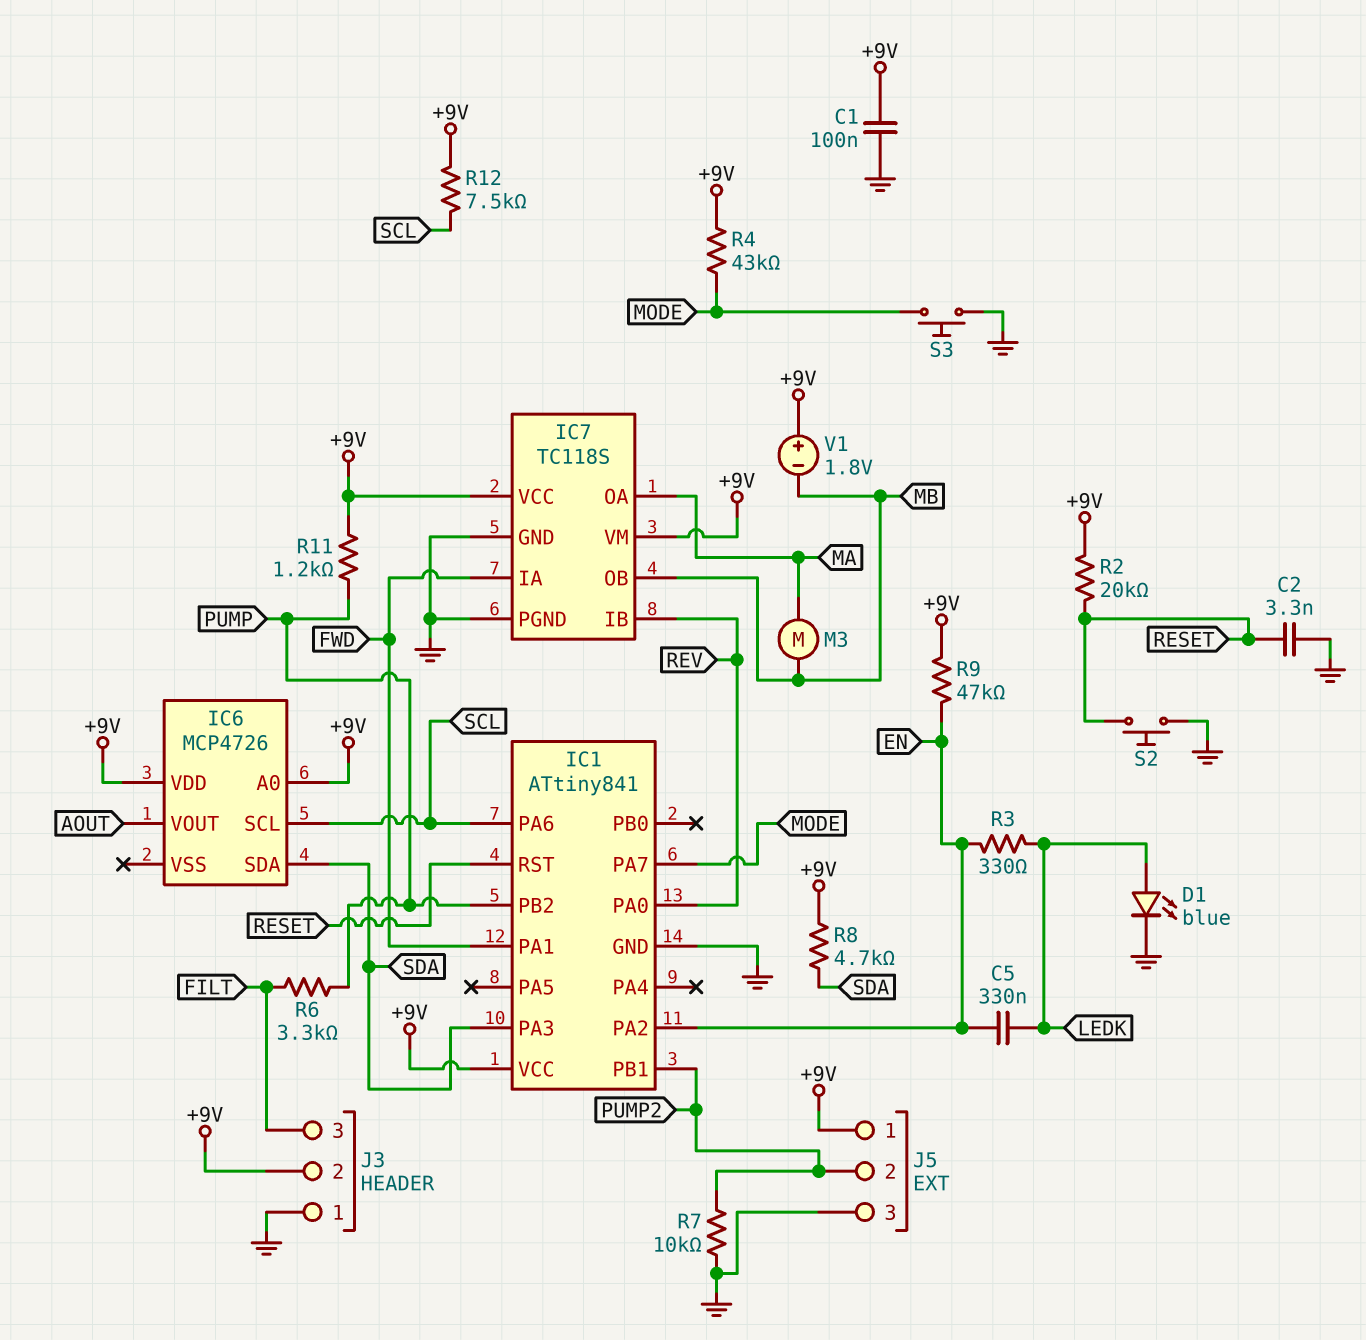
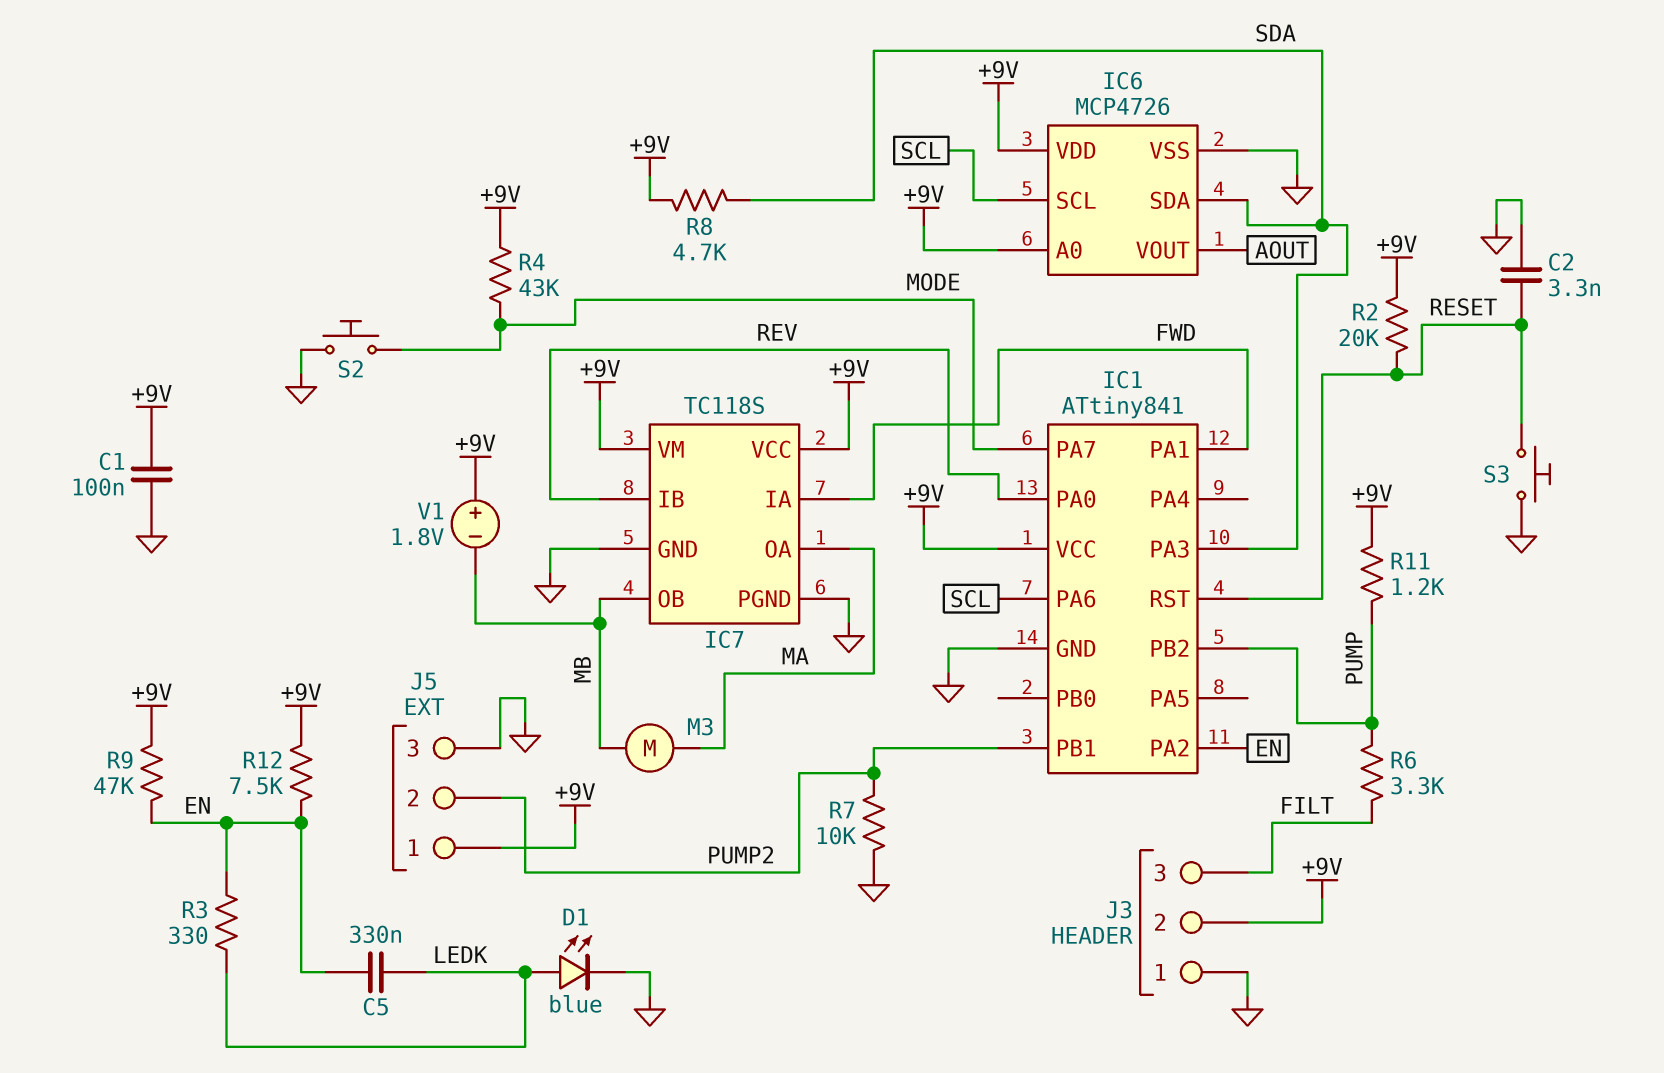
IC6 pin VSS: none -> GND
R12: 7.5k (+9V, SCL) -> 7.5k (+9V, EN)
S2: button (GND, RESET) -> button (GND, MODE)
S3: button (GND, MODE) -> button (GND, RESET)

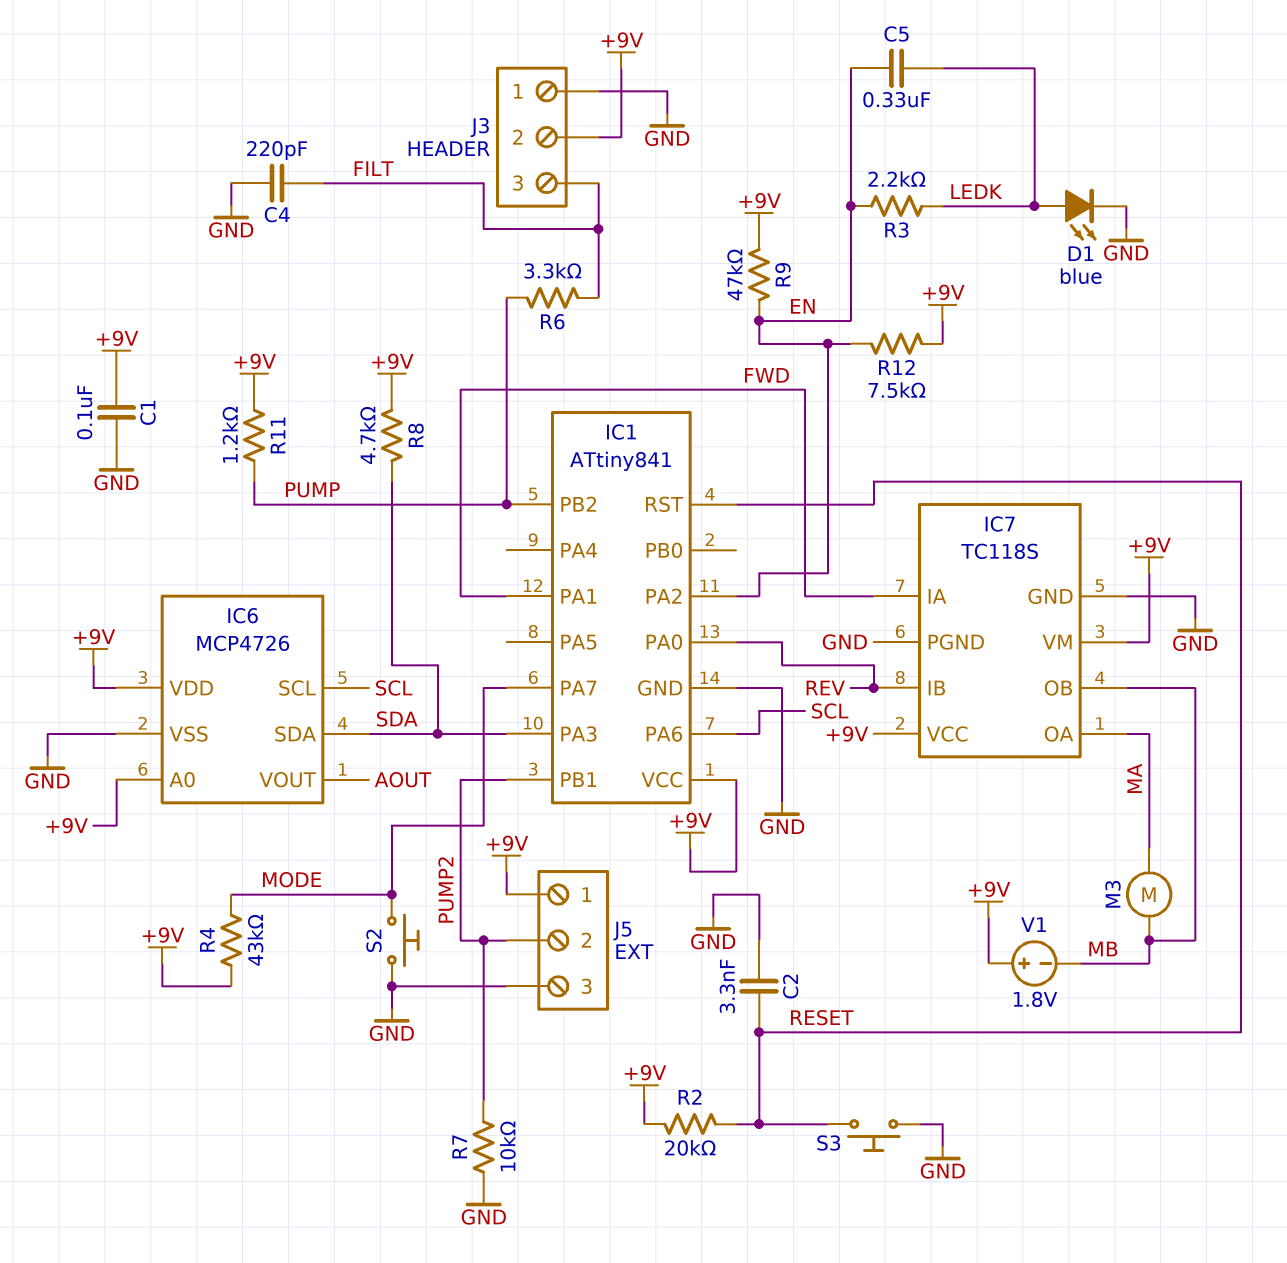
C4: none -> 220pF (FILT, GND)
R3: 330 (EN, LEDK) -> 2.2k (EN, LEDK)

